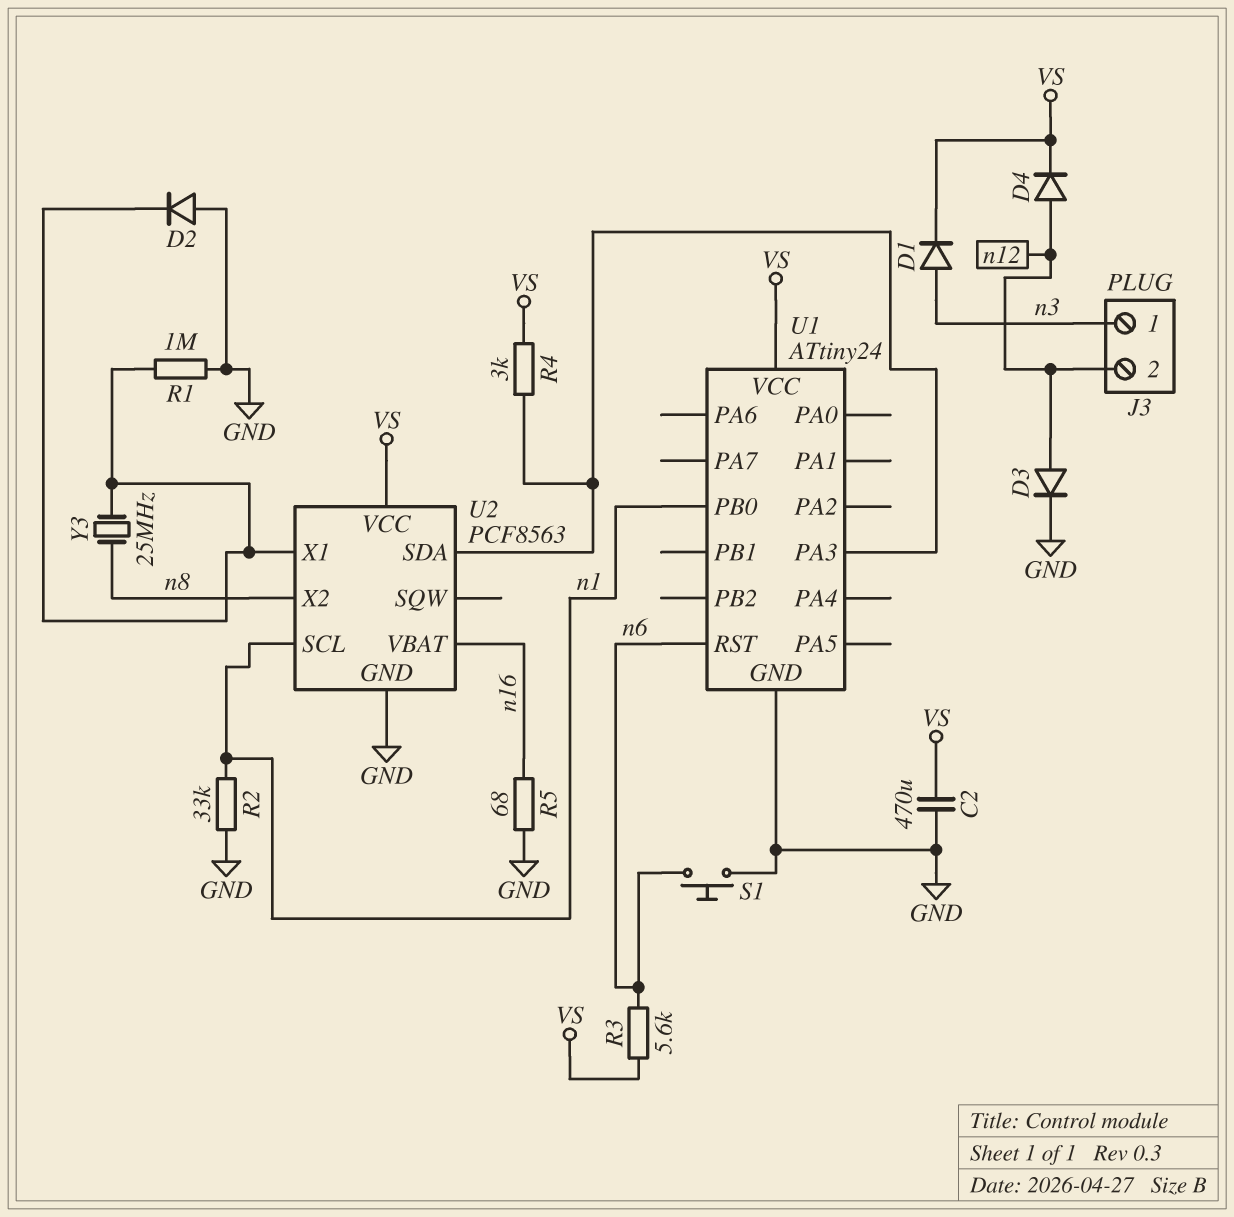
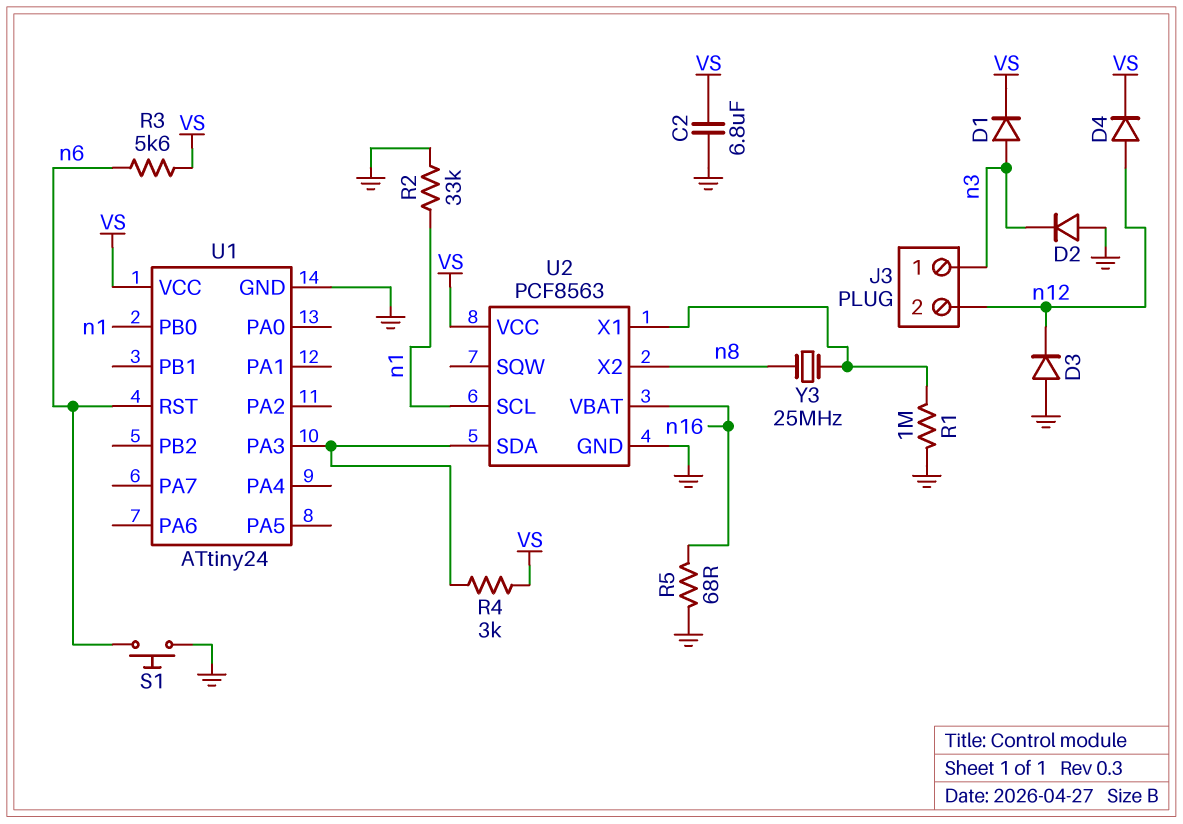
C2: 470uF (GND, VS) -> 6.8uF (GND, VS)
D2: diode (A GND, K U2/X1) -> diode (A GND, K n3)
D3: diode (A n12, K GND) -> diode (A GND, K n12)

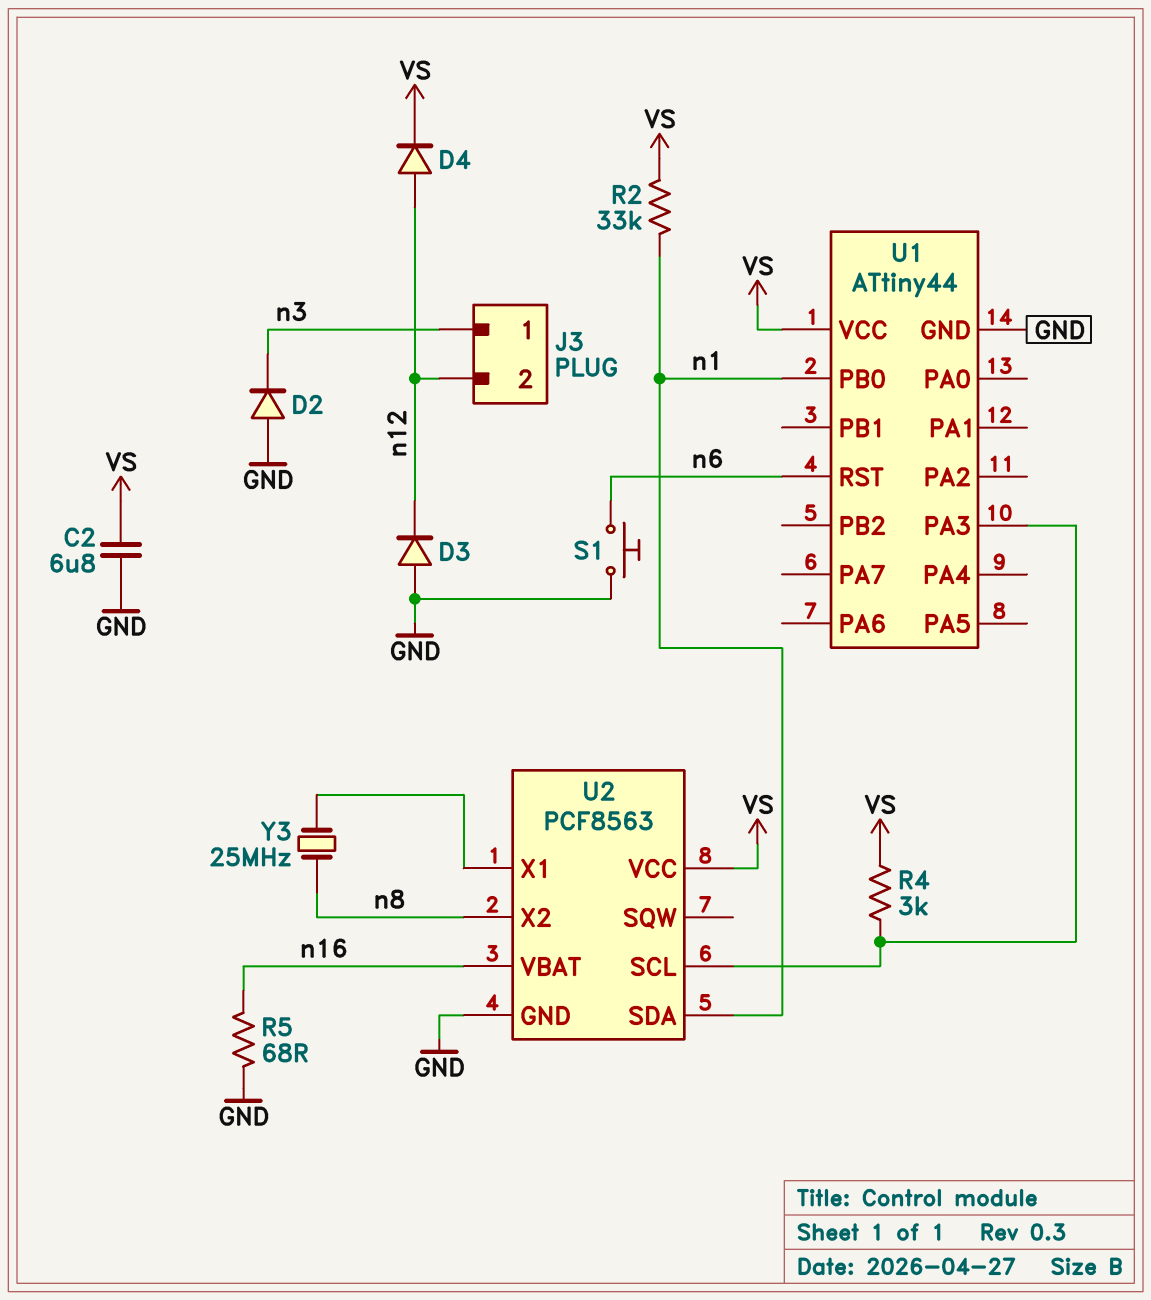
D1: diode (A n3, K VS) -> none
R1: 1M (GND, U2/X1) -> none
R2: 33k (GND, n1) -> 33k (VS, n1)
R3: 5.6k (VS, n6) -> none
U1: ATtiny24 -> ATtiny44
U2 pin SCL: n1 -> U1/PA3
U2 pin SDA: U1/PA3 -> n1

